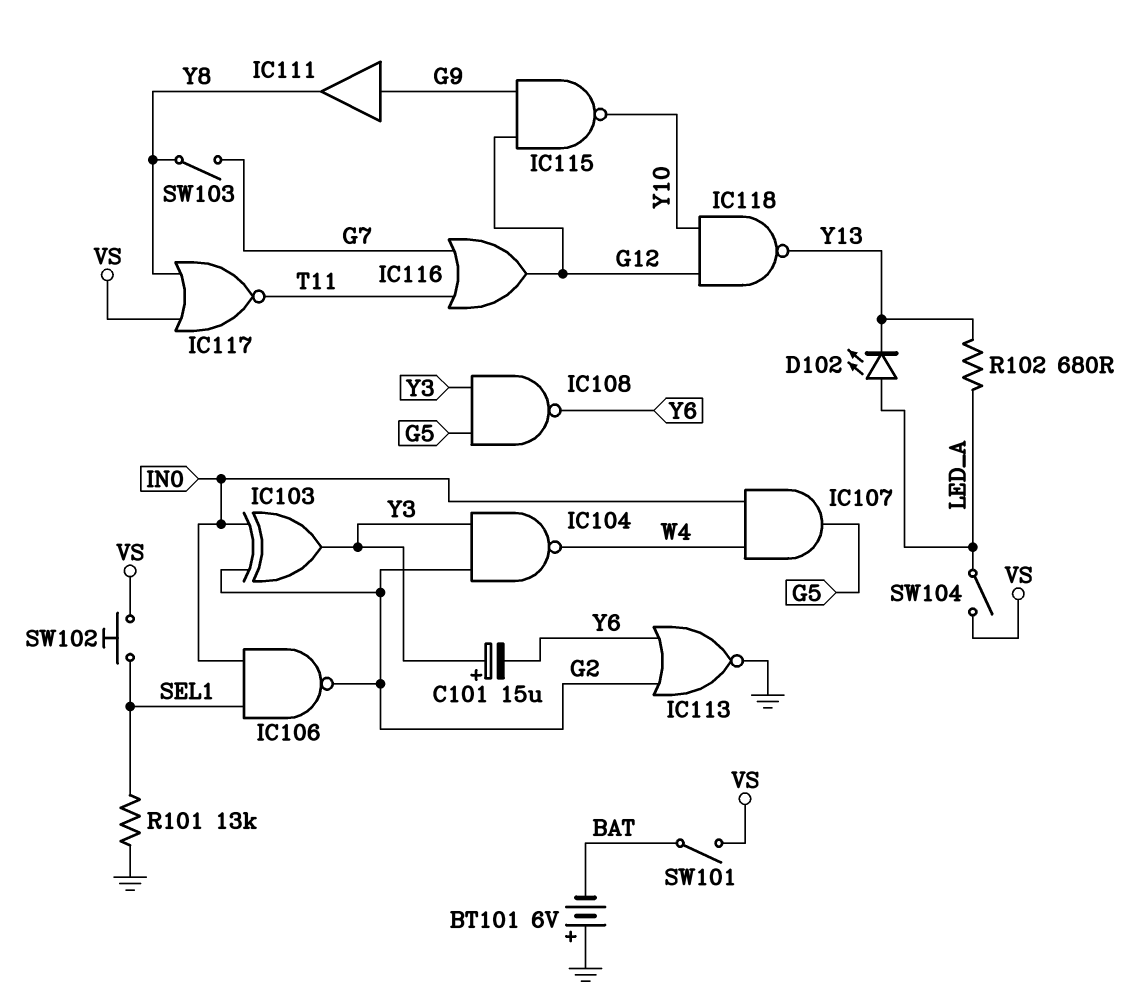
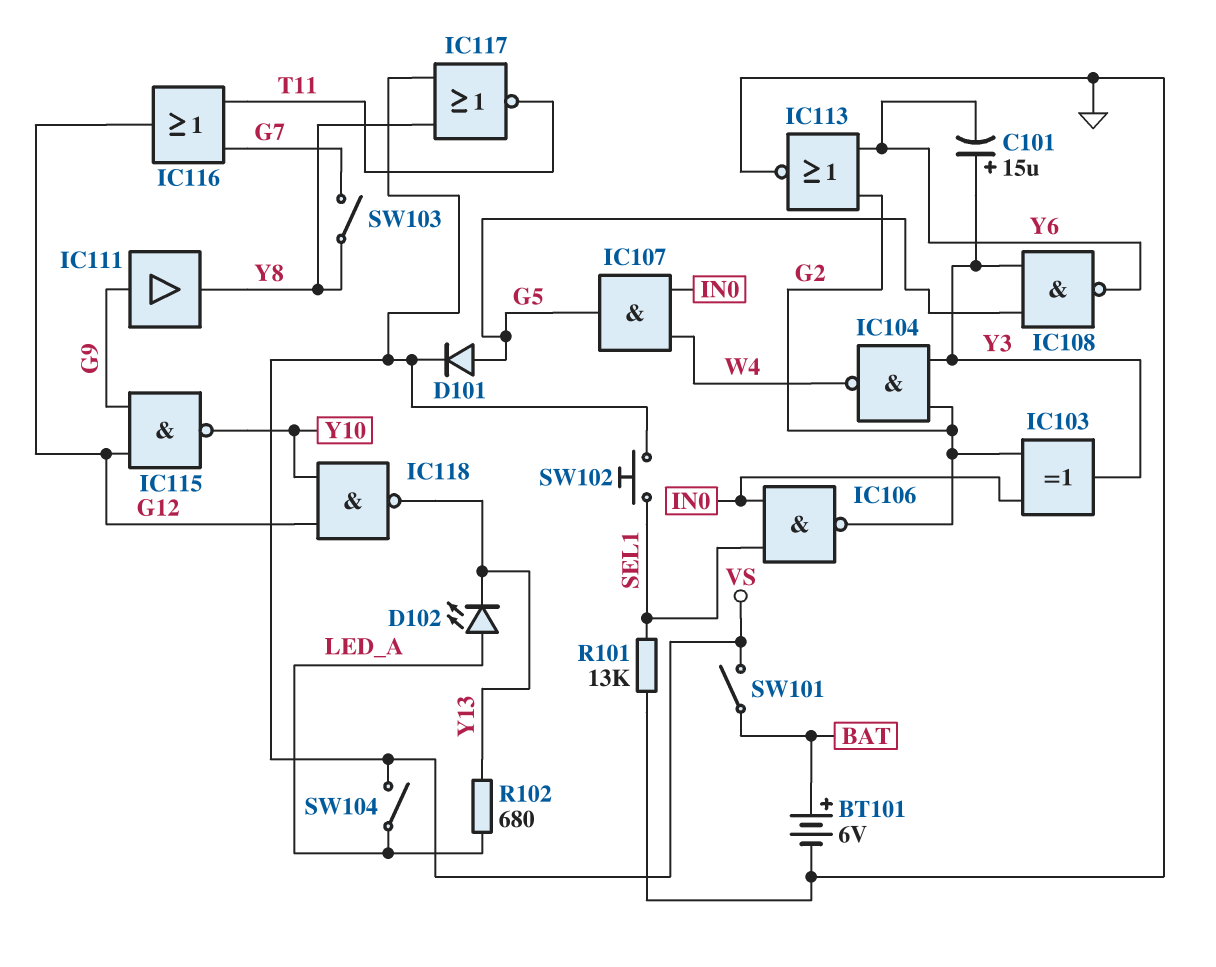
BT101: 6V (plus GND, minus BAT) -> 6V (plus BAT, minus GND)
D101: none -> diode (A G5, K VS)

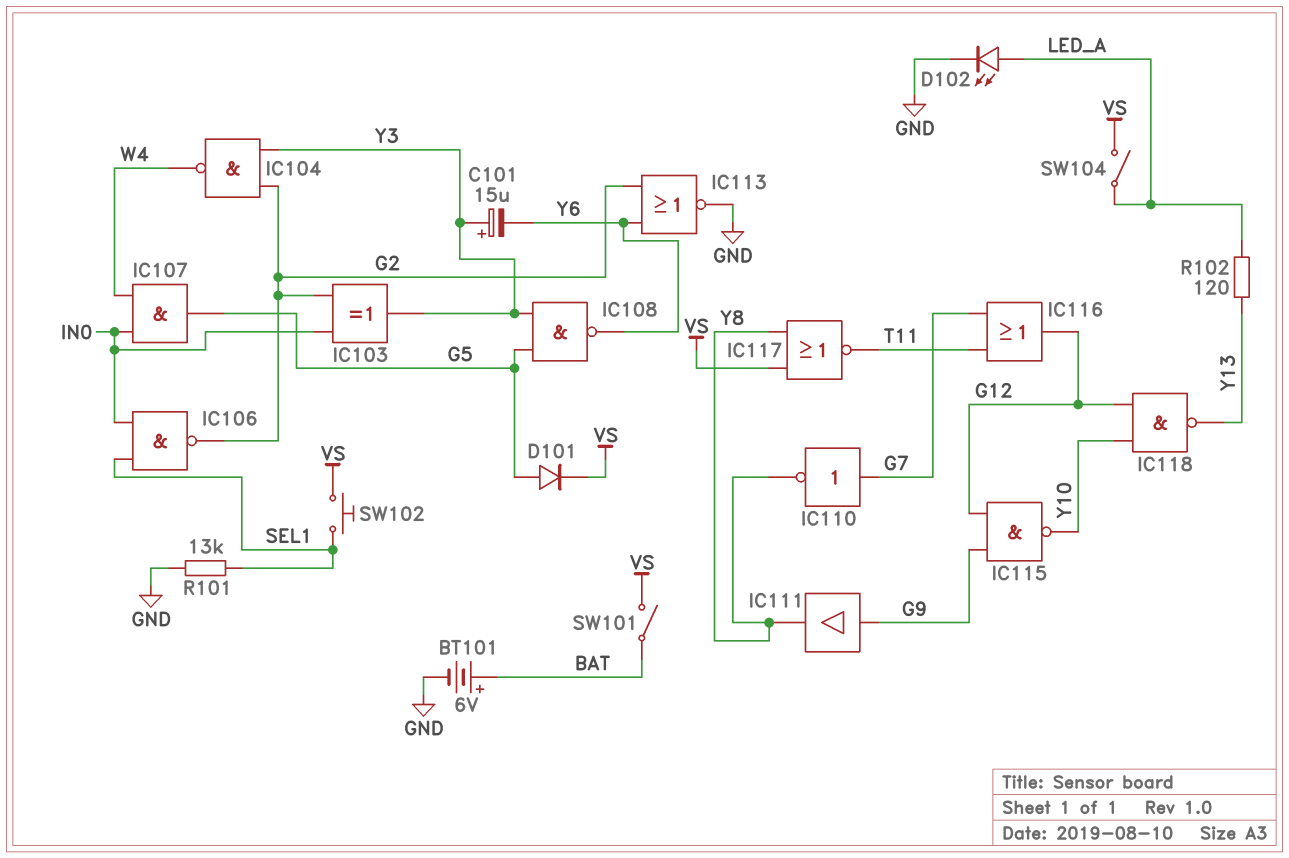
D102: LED (A LED_A, K Y13) -> LED (A LED_A, K GND)
IC110: none -> NOT (in G7, out Y8)
R102: 680 (LED_A, Y13) -> 120 (LED_A, Y13)
SW103: switch (G7, Y8) -> none

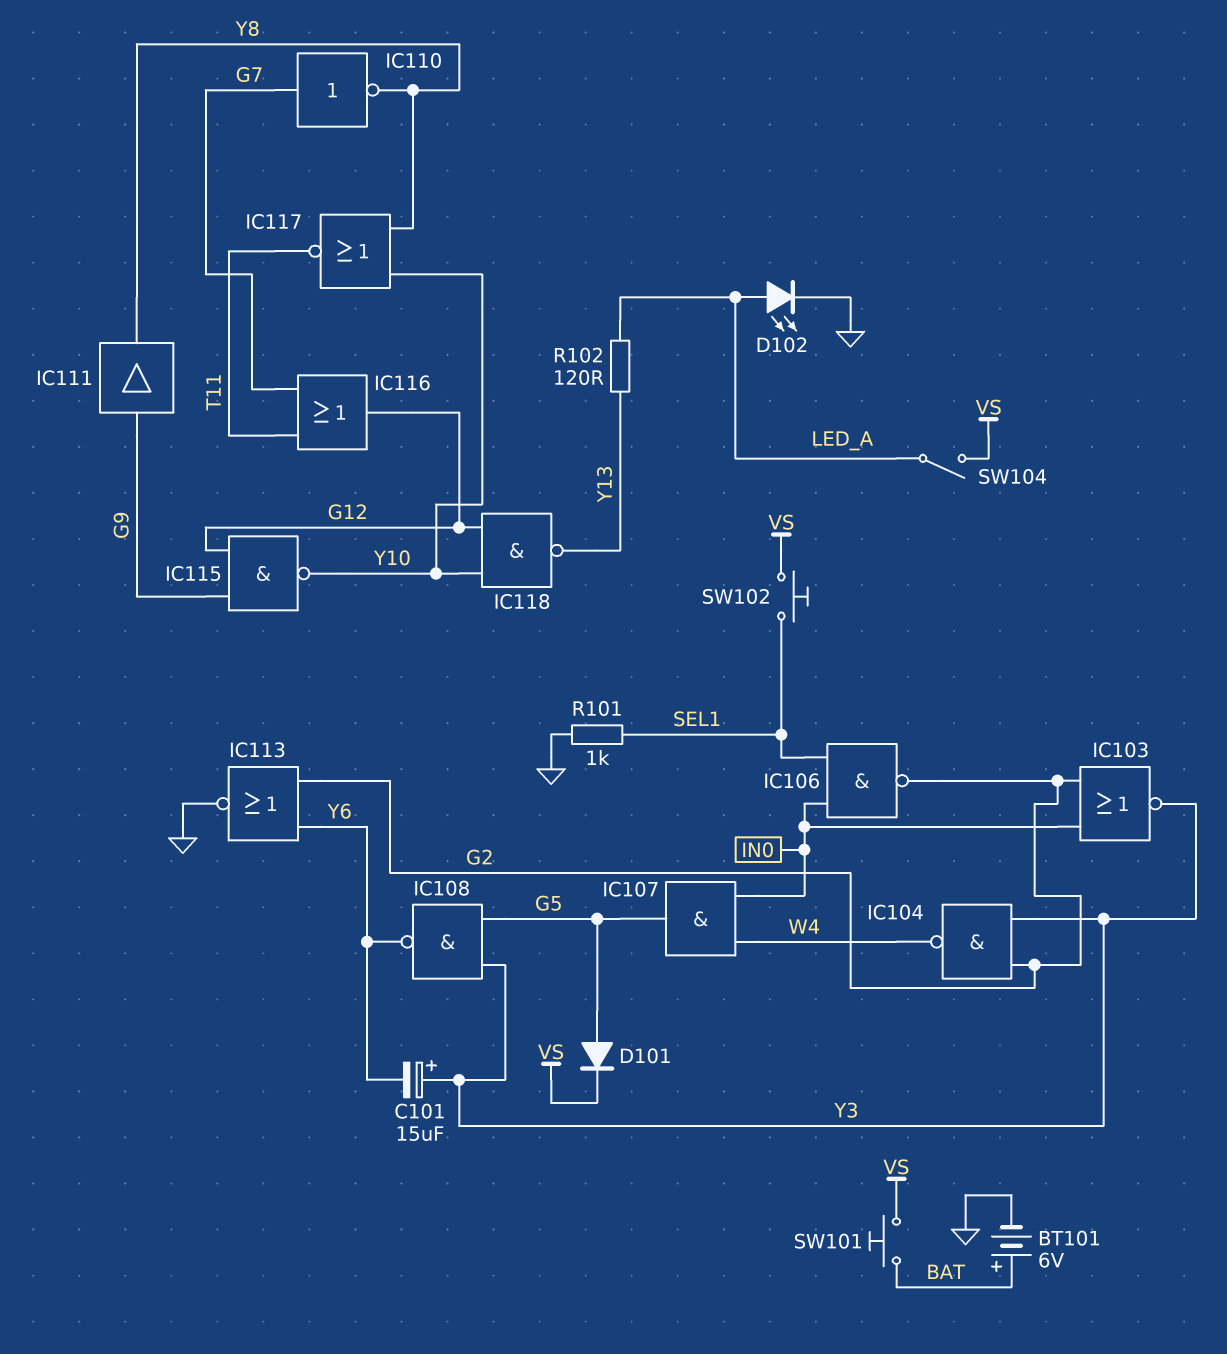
IC103: XOR (in G2, in IN0, out Y3) -> NOR (in G2, in IN0, out Y3)
IC117: NOR (in VS, in Y8, out T11) -> NOR (in Y8, in Y10, out T11)
R101: 13k (GND, SEL1) -> 1k (GND, SEL1)
SW101: switch (BAT, VS) -> button (BAT, VS)

